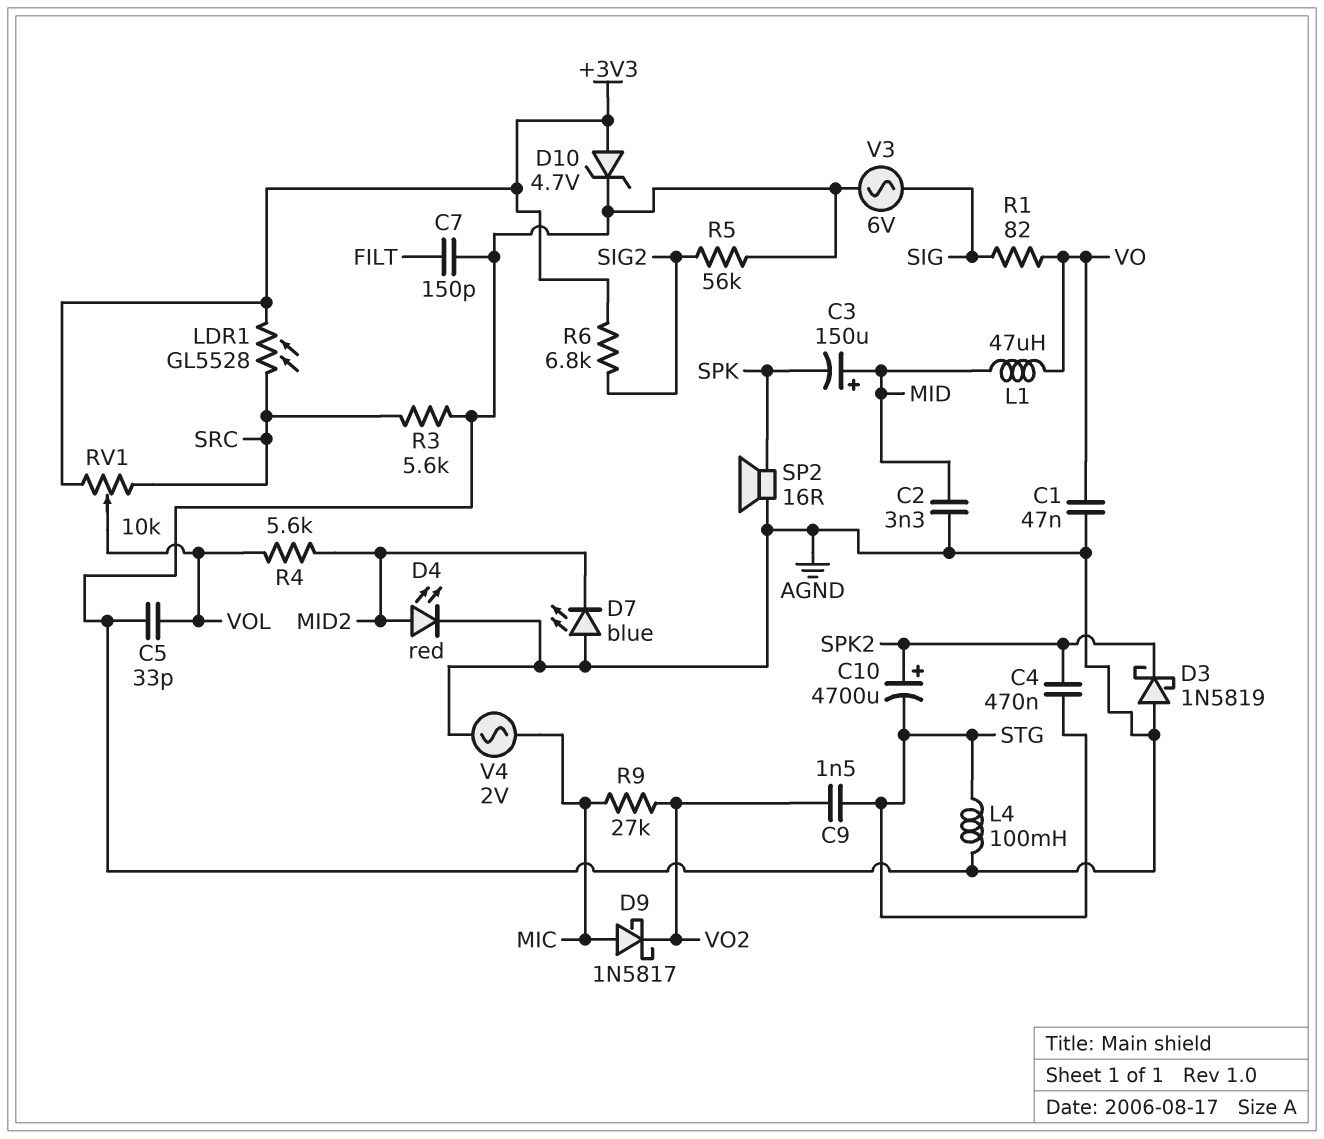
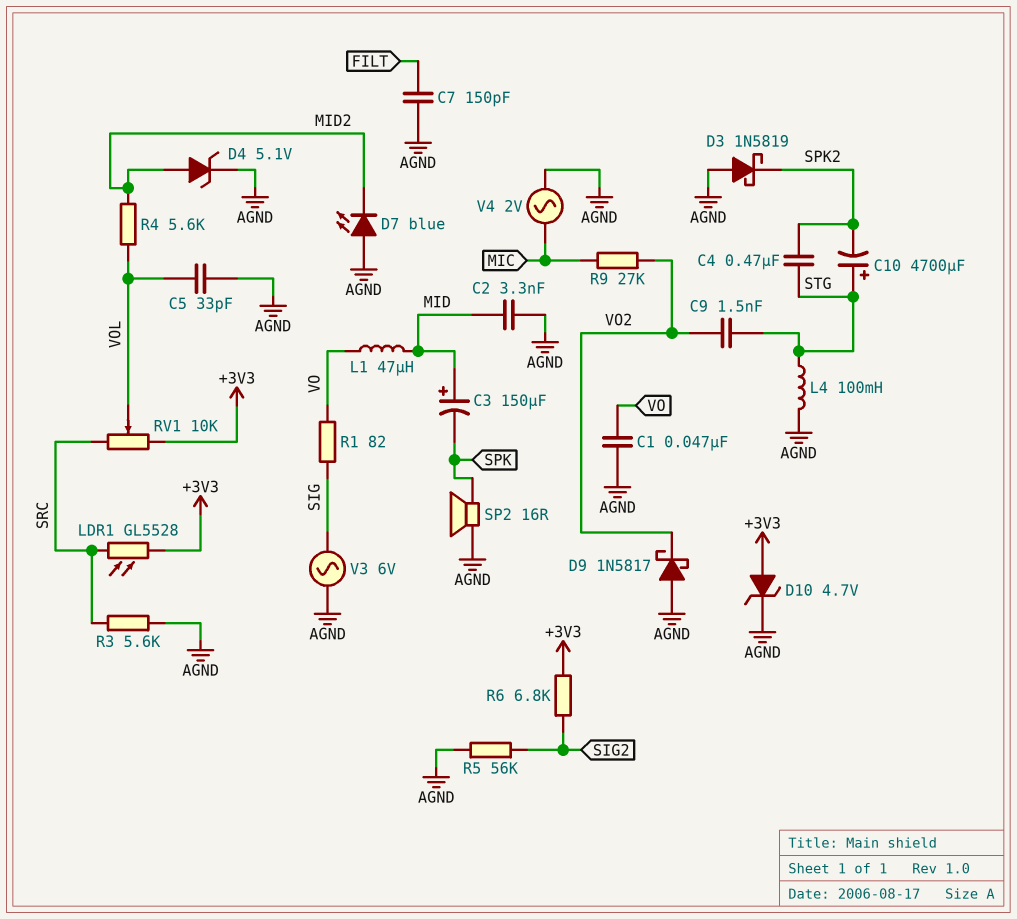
C10: 4700uF (plus SPK2, minus STG) -> 4700uF (plus STG, minus SPK2)
D4: LED red (A MID2, K AGND) -> zener 5.1V (A MID2, K AGND)
D9: schottky 1N5817 (A MIC, K VO2) -> schottky 1N5817 (A AGND, K VO2)

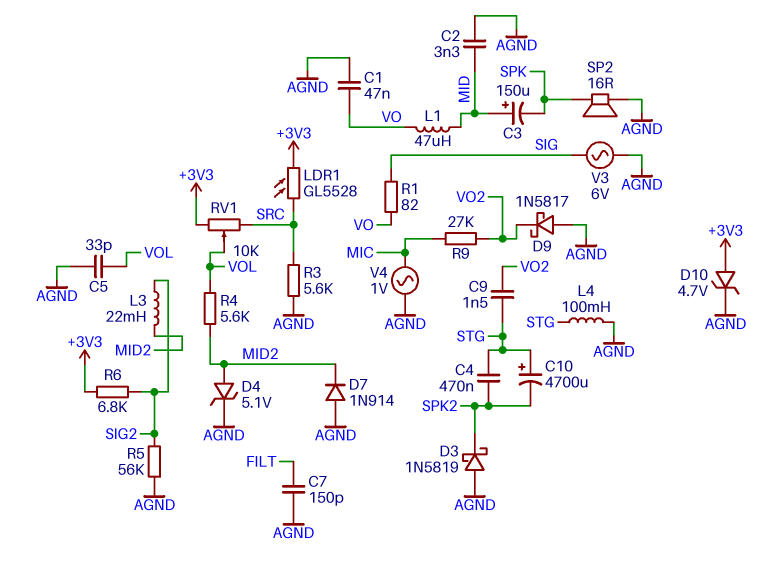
D7: LED blue (A AGND, K MID2) -> diode 1N914 (A AGND, K MID2)
L3: none -> 22mH (MID2, SIG2)
V4: AC 2V (AGND, MIC) -> AC 1V (AGND, MIC)

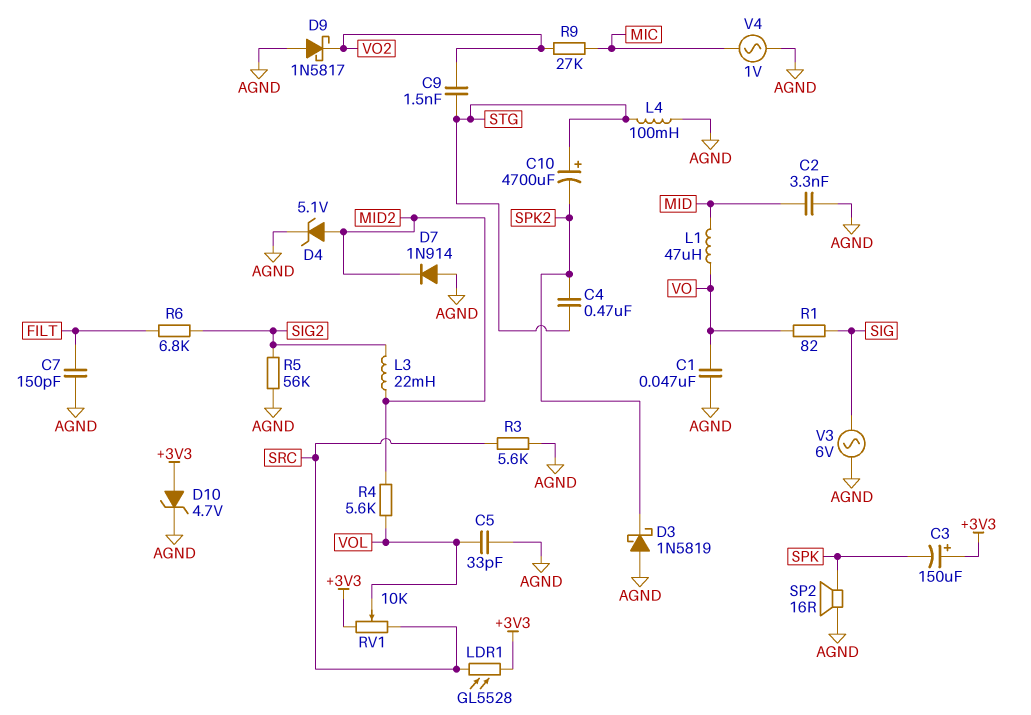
C3: 150uF (plus MID, minus SPK) -> 150uF (plus +3V3, minus SPK)
R6: 6.8k (+3V3, SIG2) -> 6.8k (FILT, SIG2)

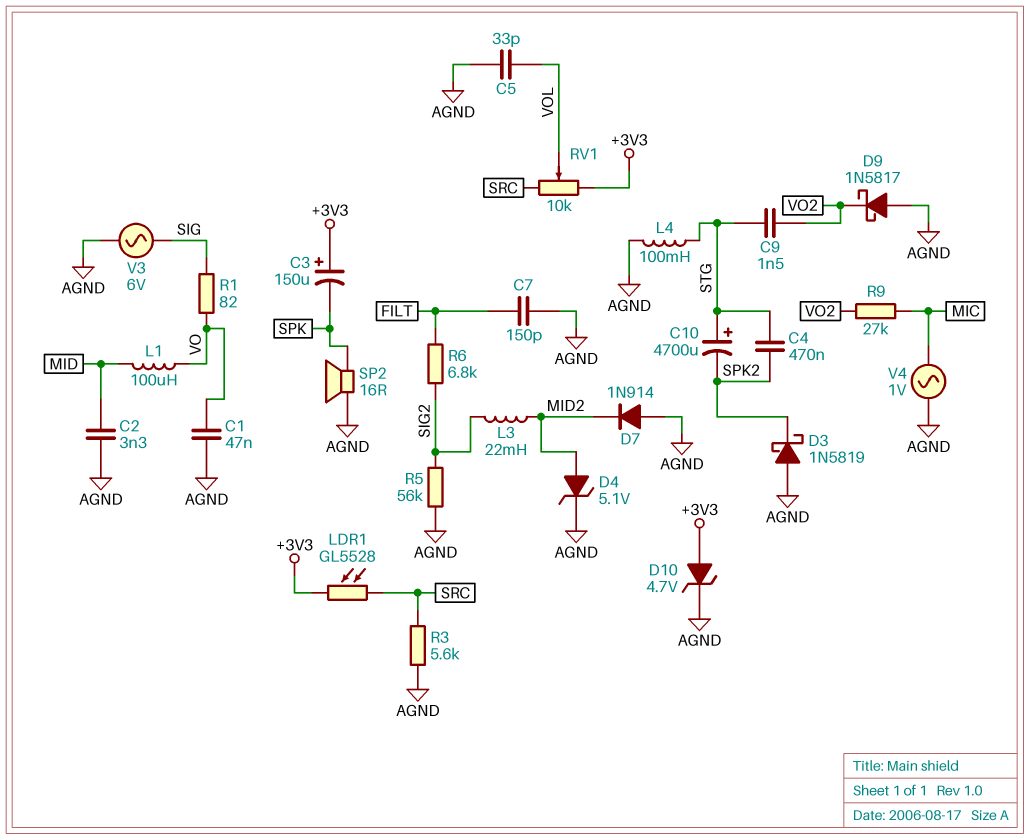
L1: 47uH (MID, VO) -> 100uH (MID, VO)
R4: 5.6k (MID2, VOL) -> none

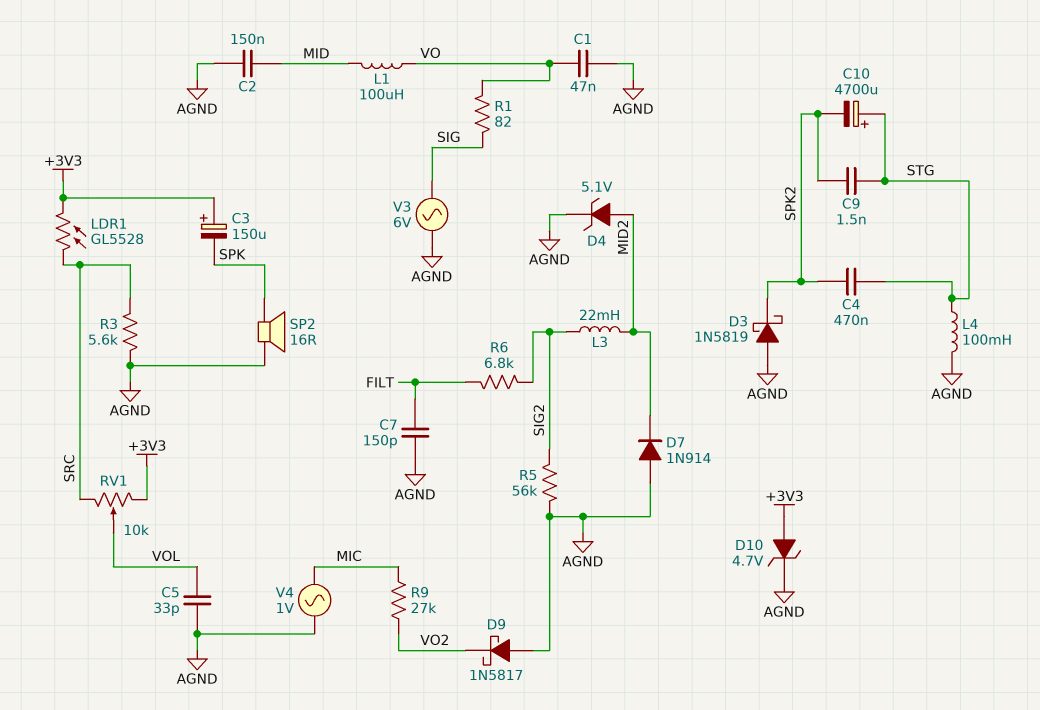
C2: 3.3nF (AGND, MID) -> 150nF (AGND, MID)
C9: 1.5nF (STG, VO2) -> 1.5nF (SPK2, STG)

